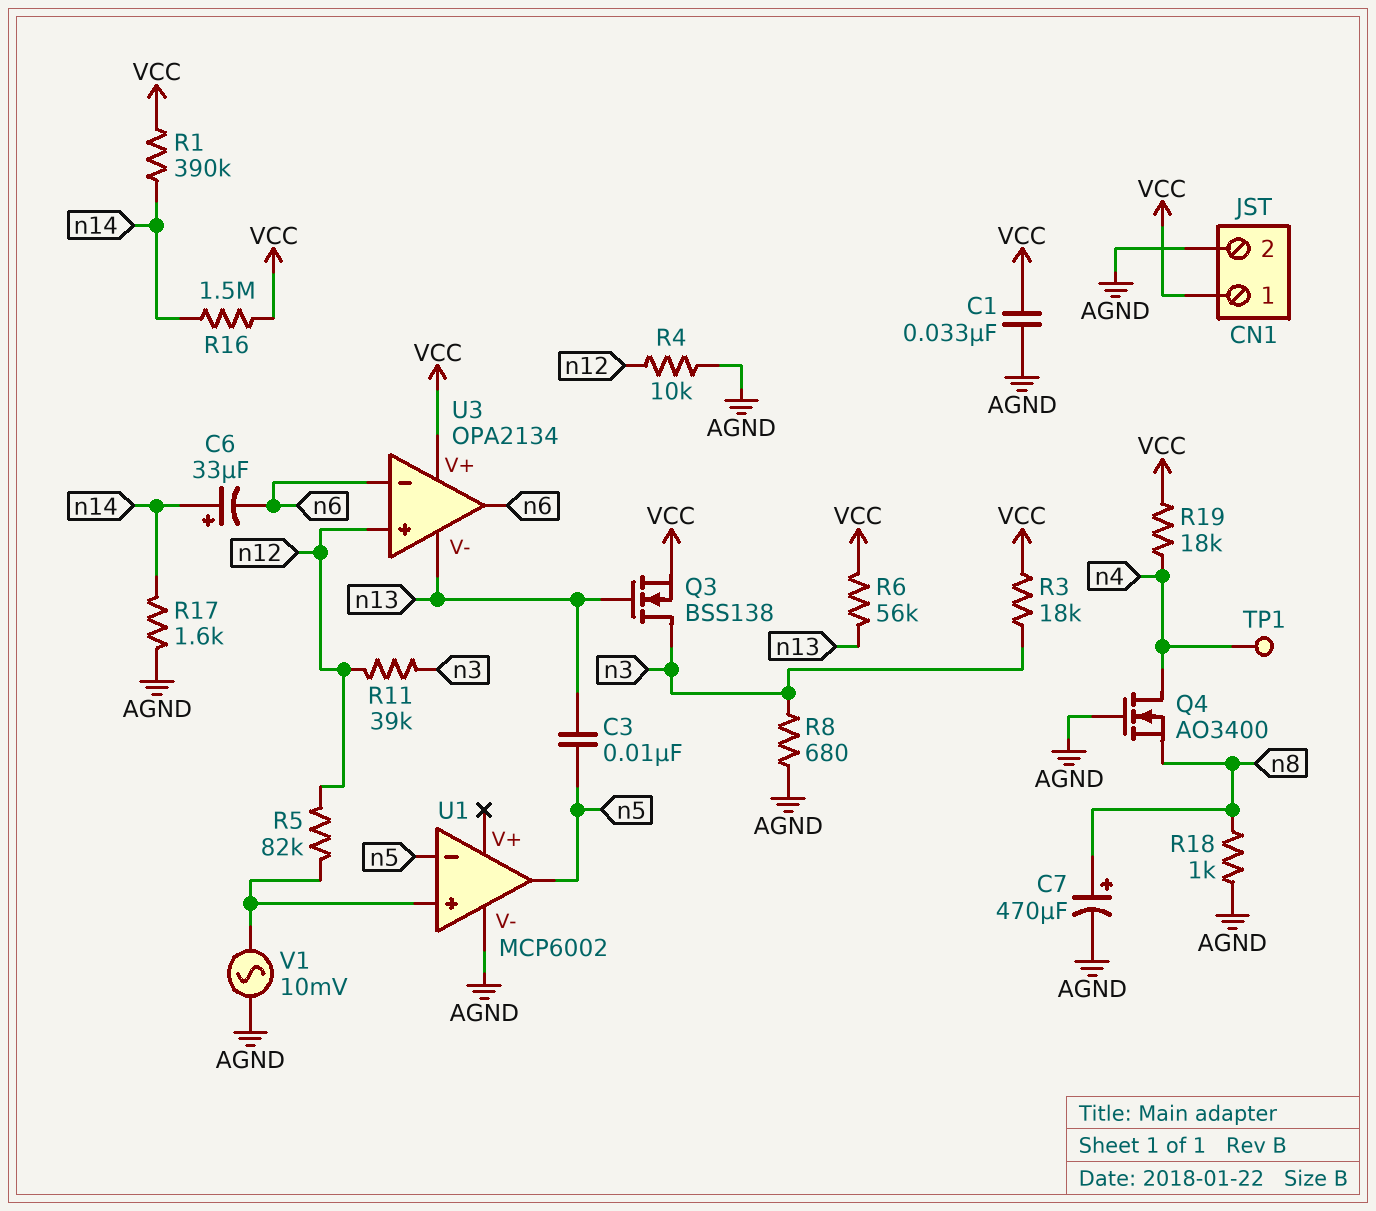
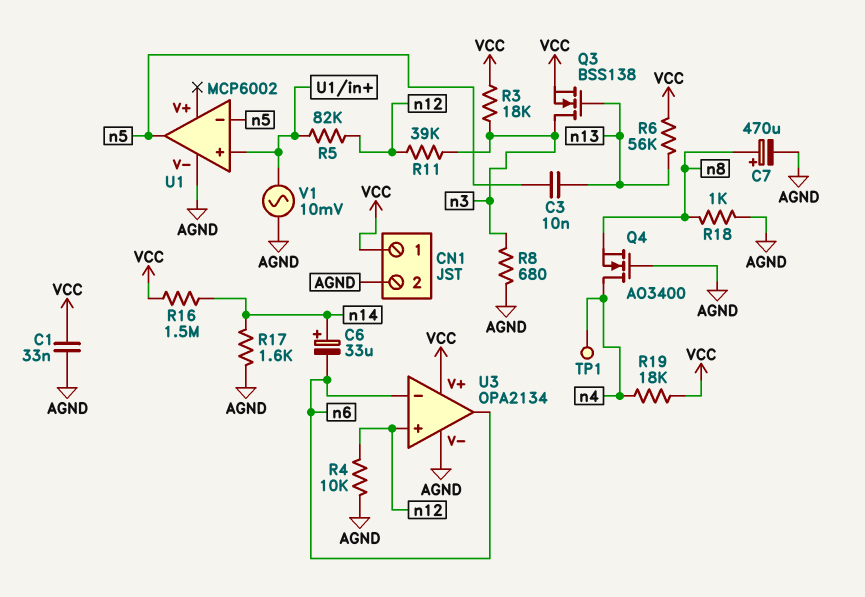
R1: 390k (VCC, n14) -> none
U3 pin V-: n13 -> AGND

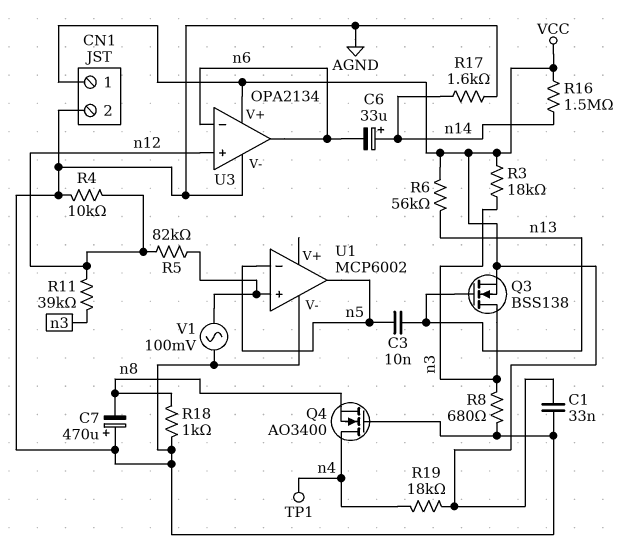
C7: 470uF (plus n8, minus AGND) -> 470uF (plus AGND, minus n8)
V1: AC 10mV (AGND, U1/in+) -> AC 100mV (AGND, U1/in+)

